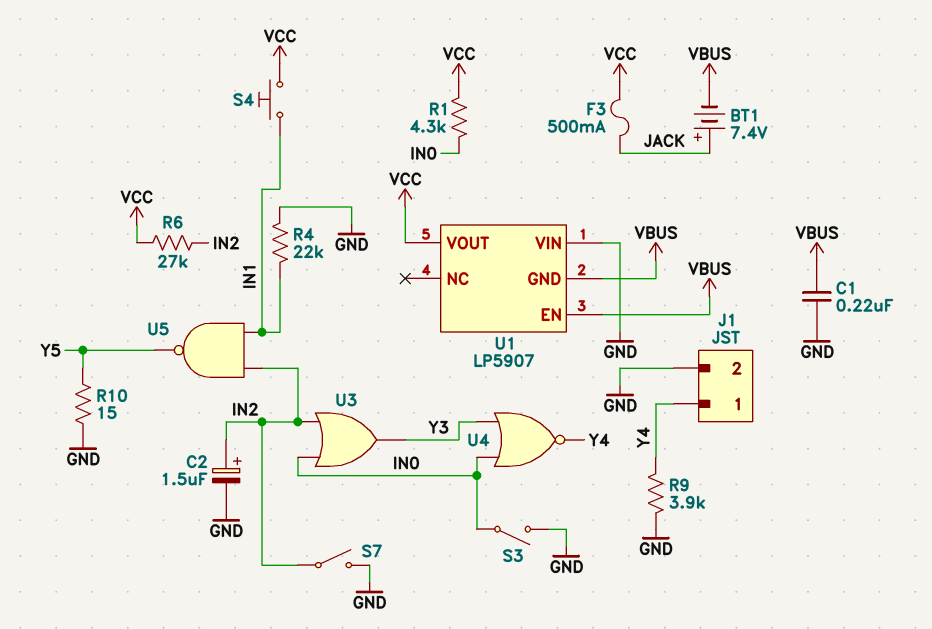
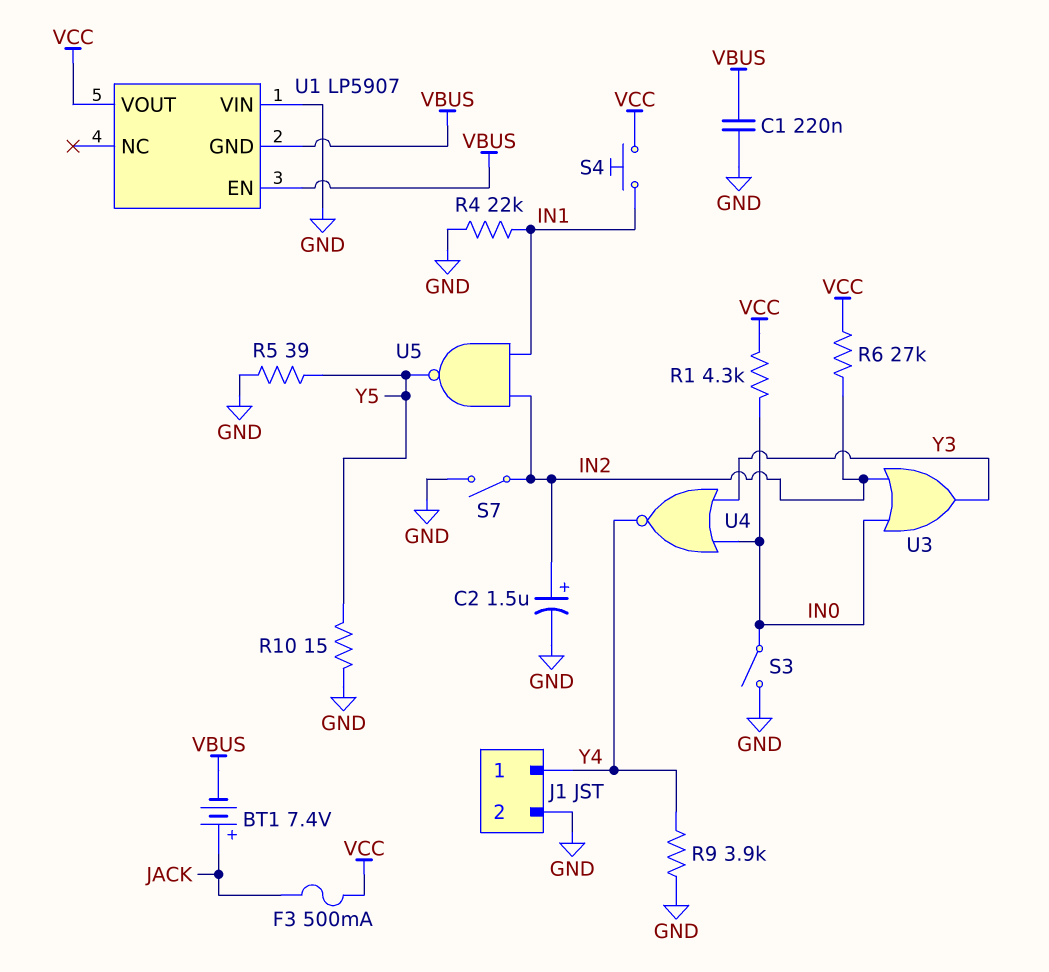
R5: none -> 39 (GND, Y5)

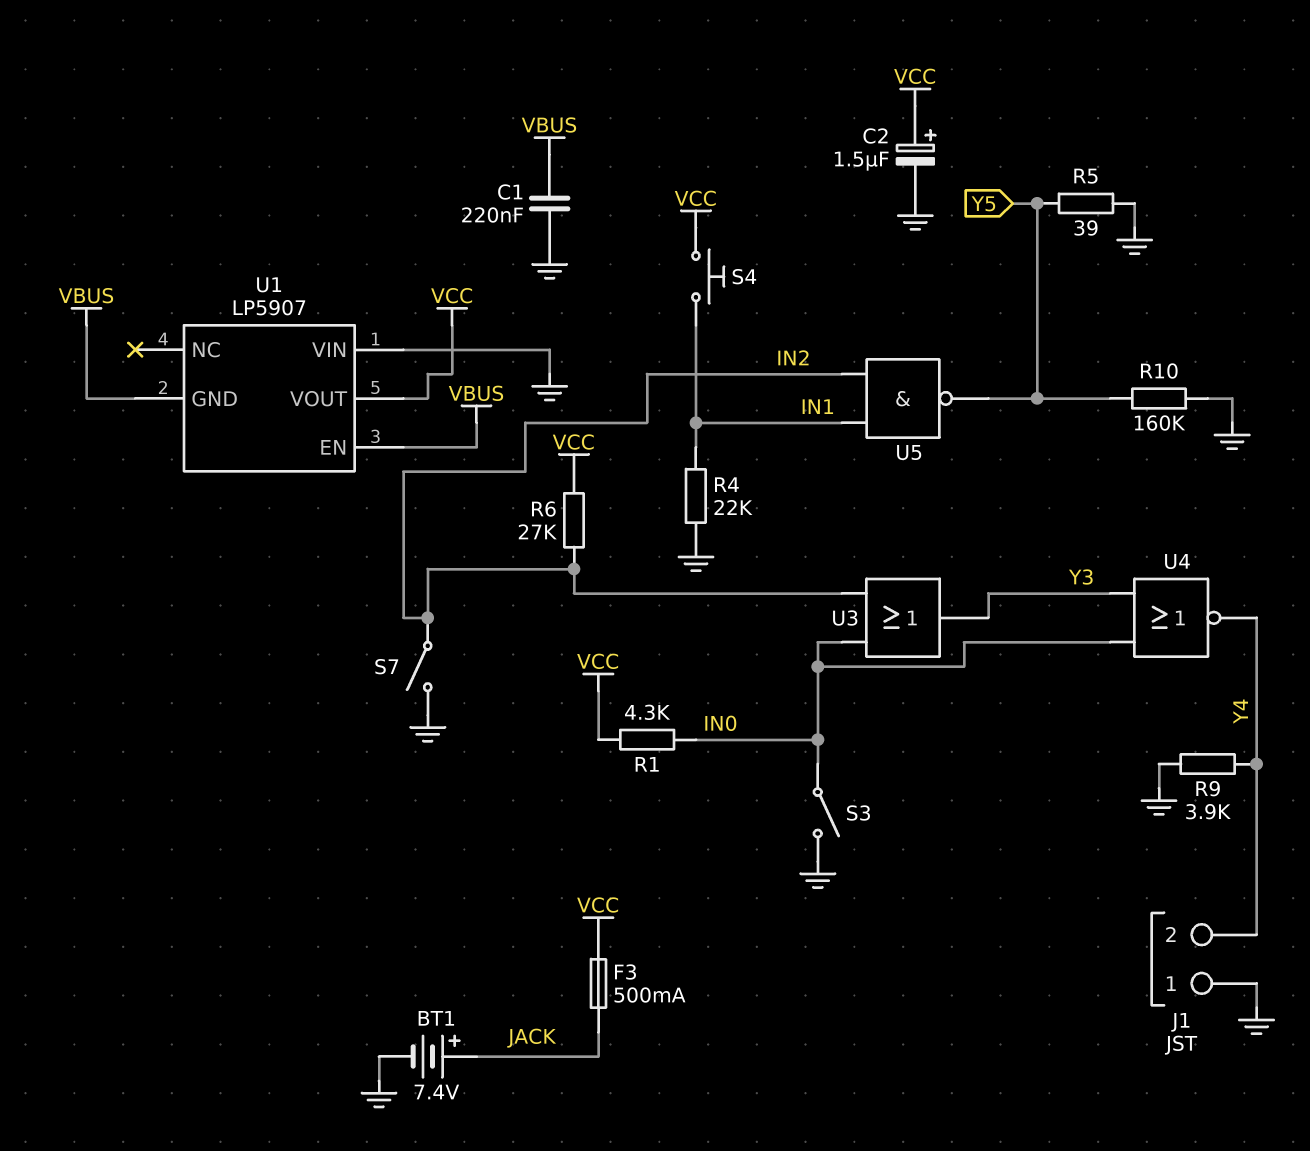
BT1: 7.4V (plus JACK, minus VBUS) -> 7.4V (plus JACK, minus GND)
C2: 1.5uF (plus IN2, minus GND) -> 1.5uF (plus VCC, minus GND)
J1 pin 1: Y4 -> GND
J1 pin 2: GND -> Y4
R10: 15 (GND, Y5) -> 160k (GND, Y5)

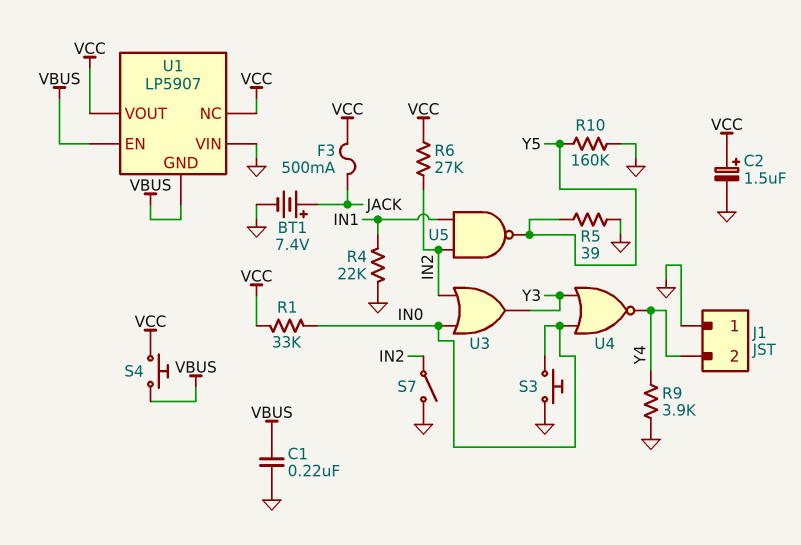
R1: 4.3k (IN0, VCC) -> 33k (IN0, VCC)
S3: switch (GND, IN0) -> button (GND, IN0)
S4: button (IN1, VCC) -> button (VBUS, VCC)
U1 pin NC: none -> VCC

